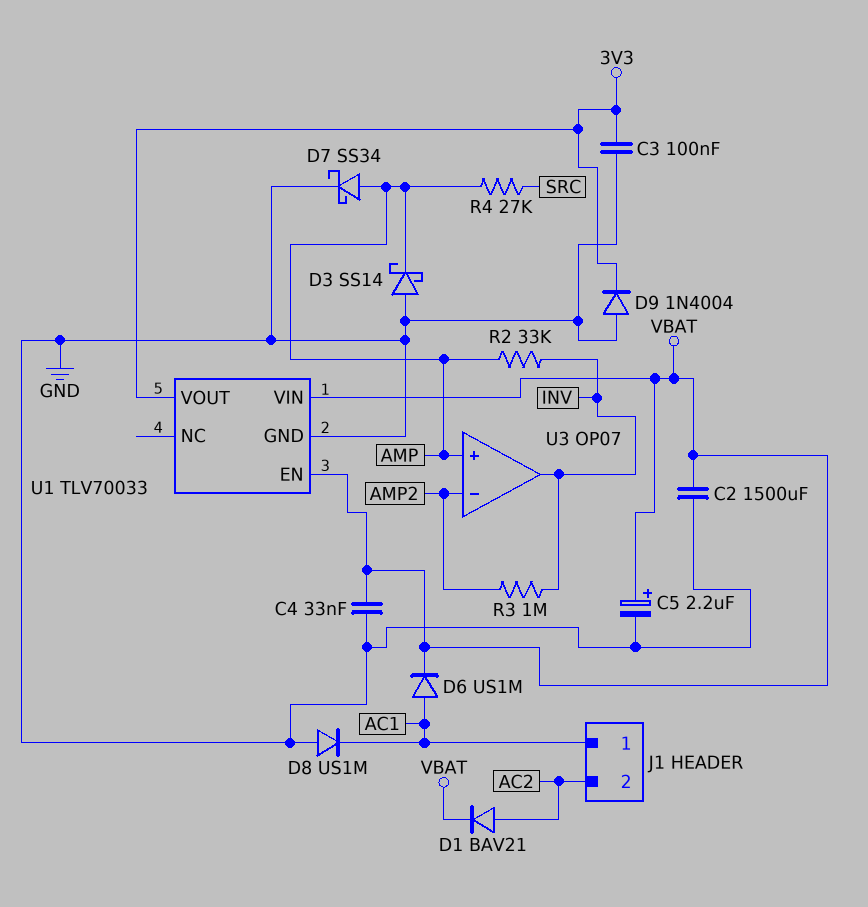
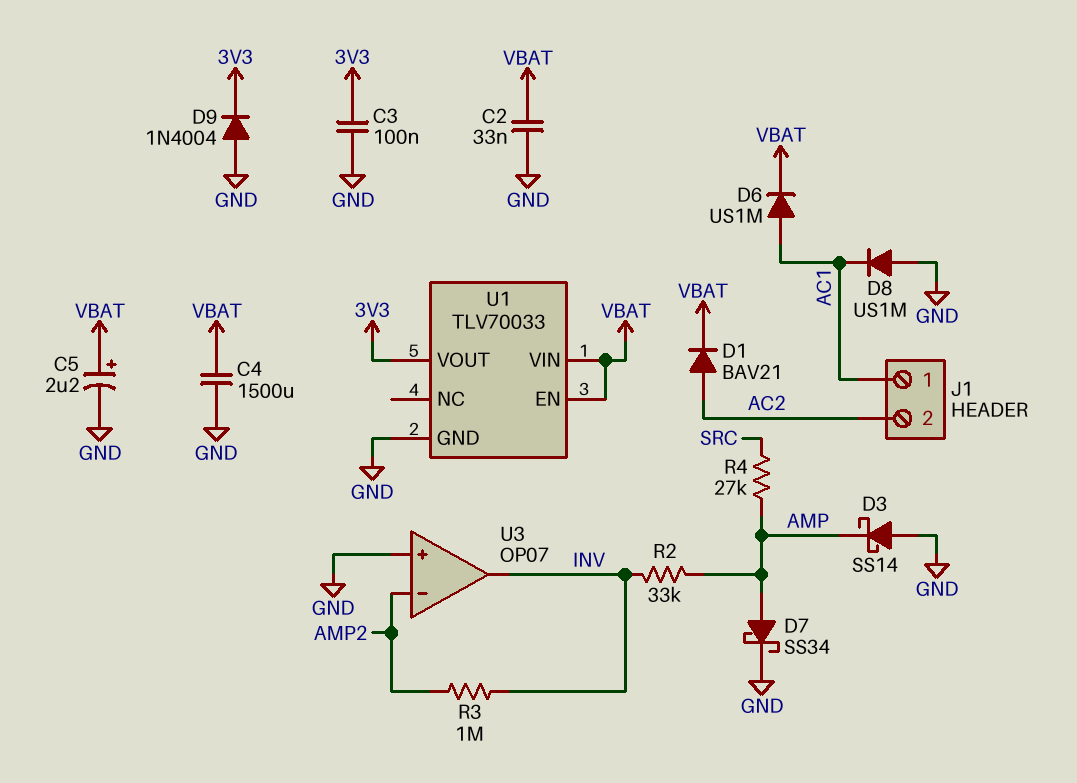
C2: 1500uF (GND, VBAT) -> 33nF (GND, VBAT)
C4: 33nF (GND, VBAT) -> 1500uF (GND, VBAT)
U3 pin in+: AMP -> GND

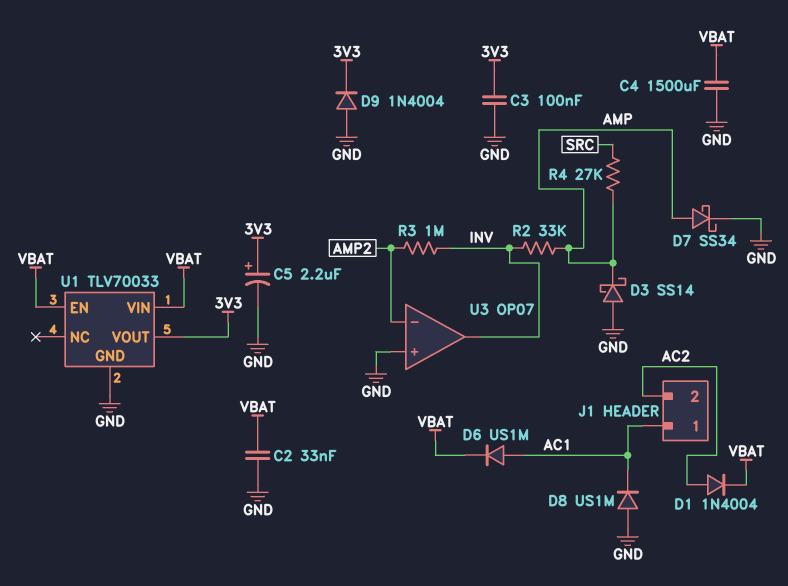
C5: 2.2uF (plus VBAT, minus GND) -> 2.2uF (plus 3V3, minus GND)
D1: diode BAV21 (A AC2, K VBAT) -> diode 1N4004 (A AC2, K VBAT)

